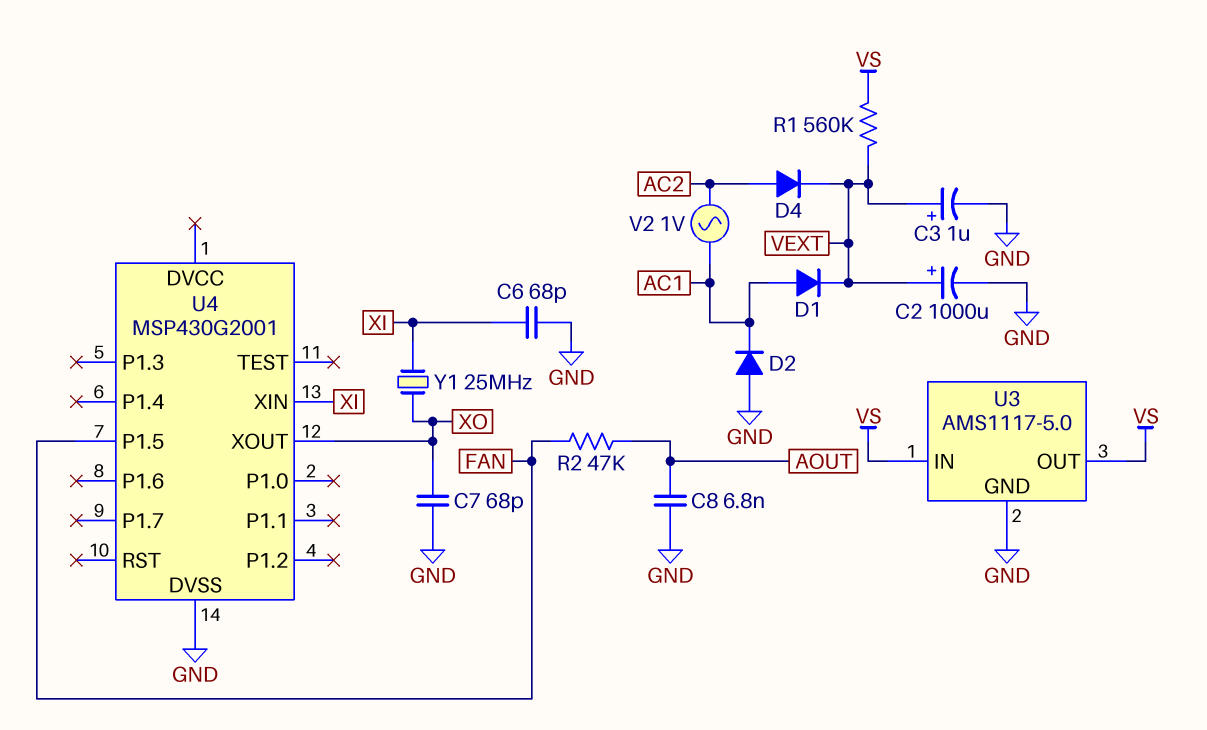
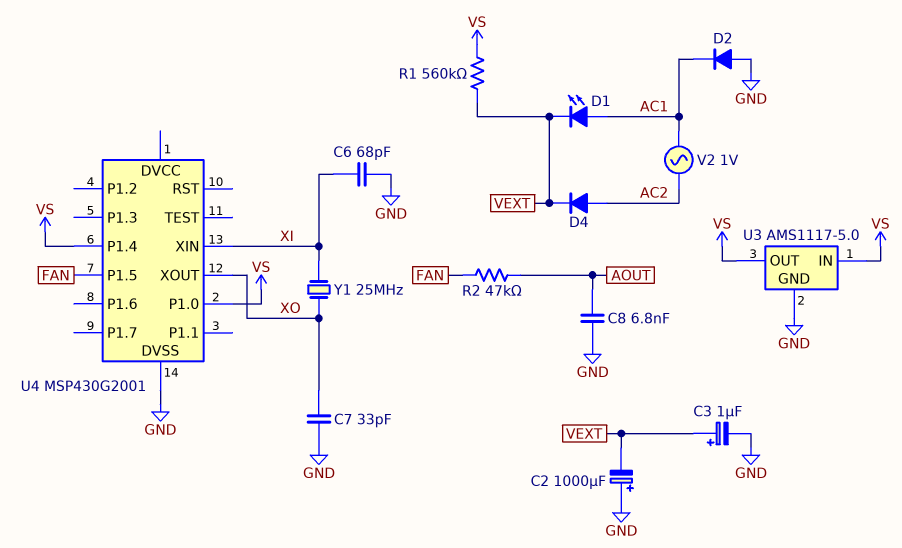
C2: 1000uF (plus VEXT, minus GND) -> 1000uF (plus GND, minus VEXT)
C7: 68pF (GND, XO) -> 33pF (GND, XO)
D1: diode (A AC1, K VEXT) -> LED (A AC1, K VEXT)
U4 pin P1.0: none -> VS
U4 pin P1.4: none -> VS

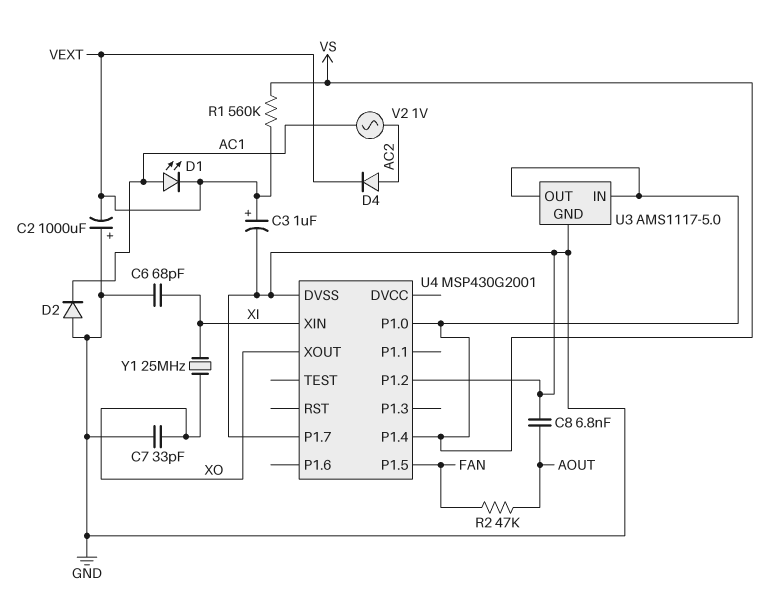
U4 pin P1.2: none -> GND
U4 pin P1.7: none -> GND

